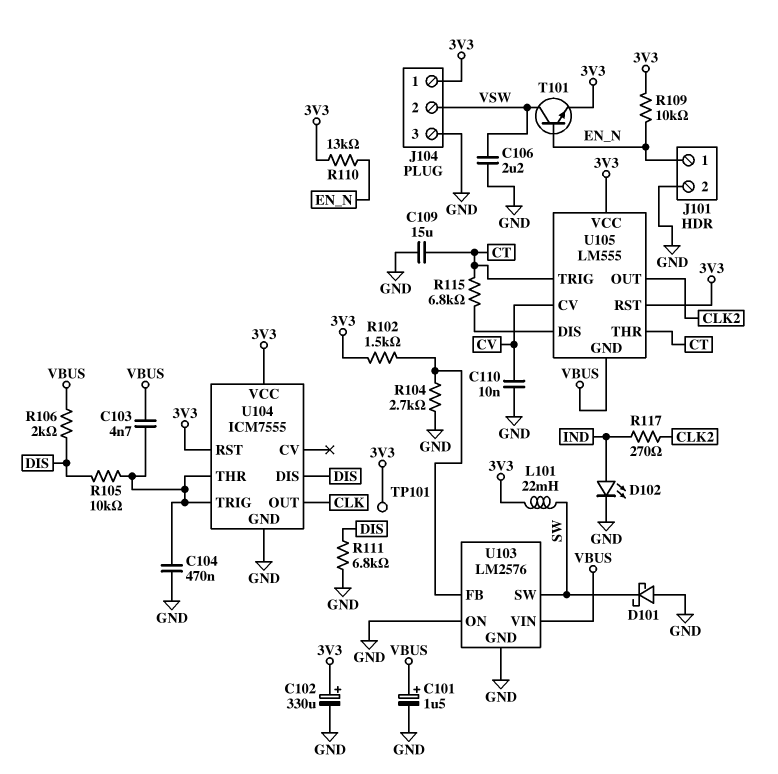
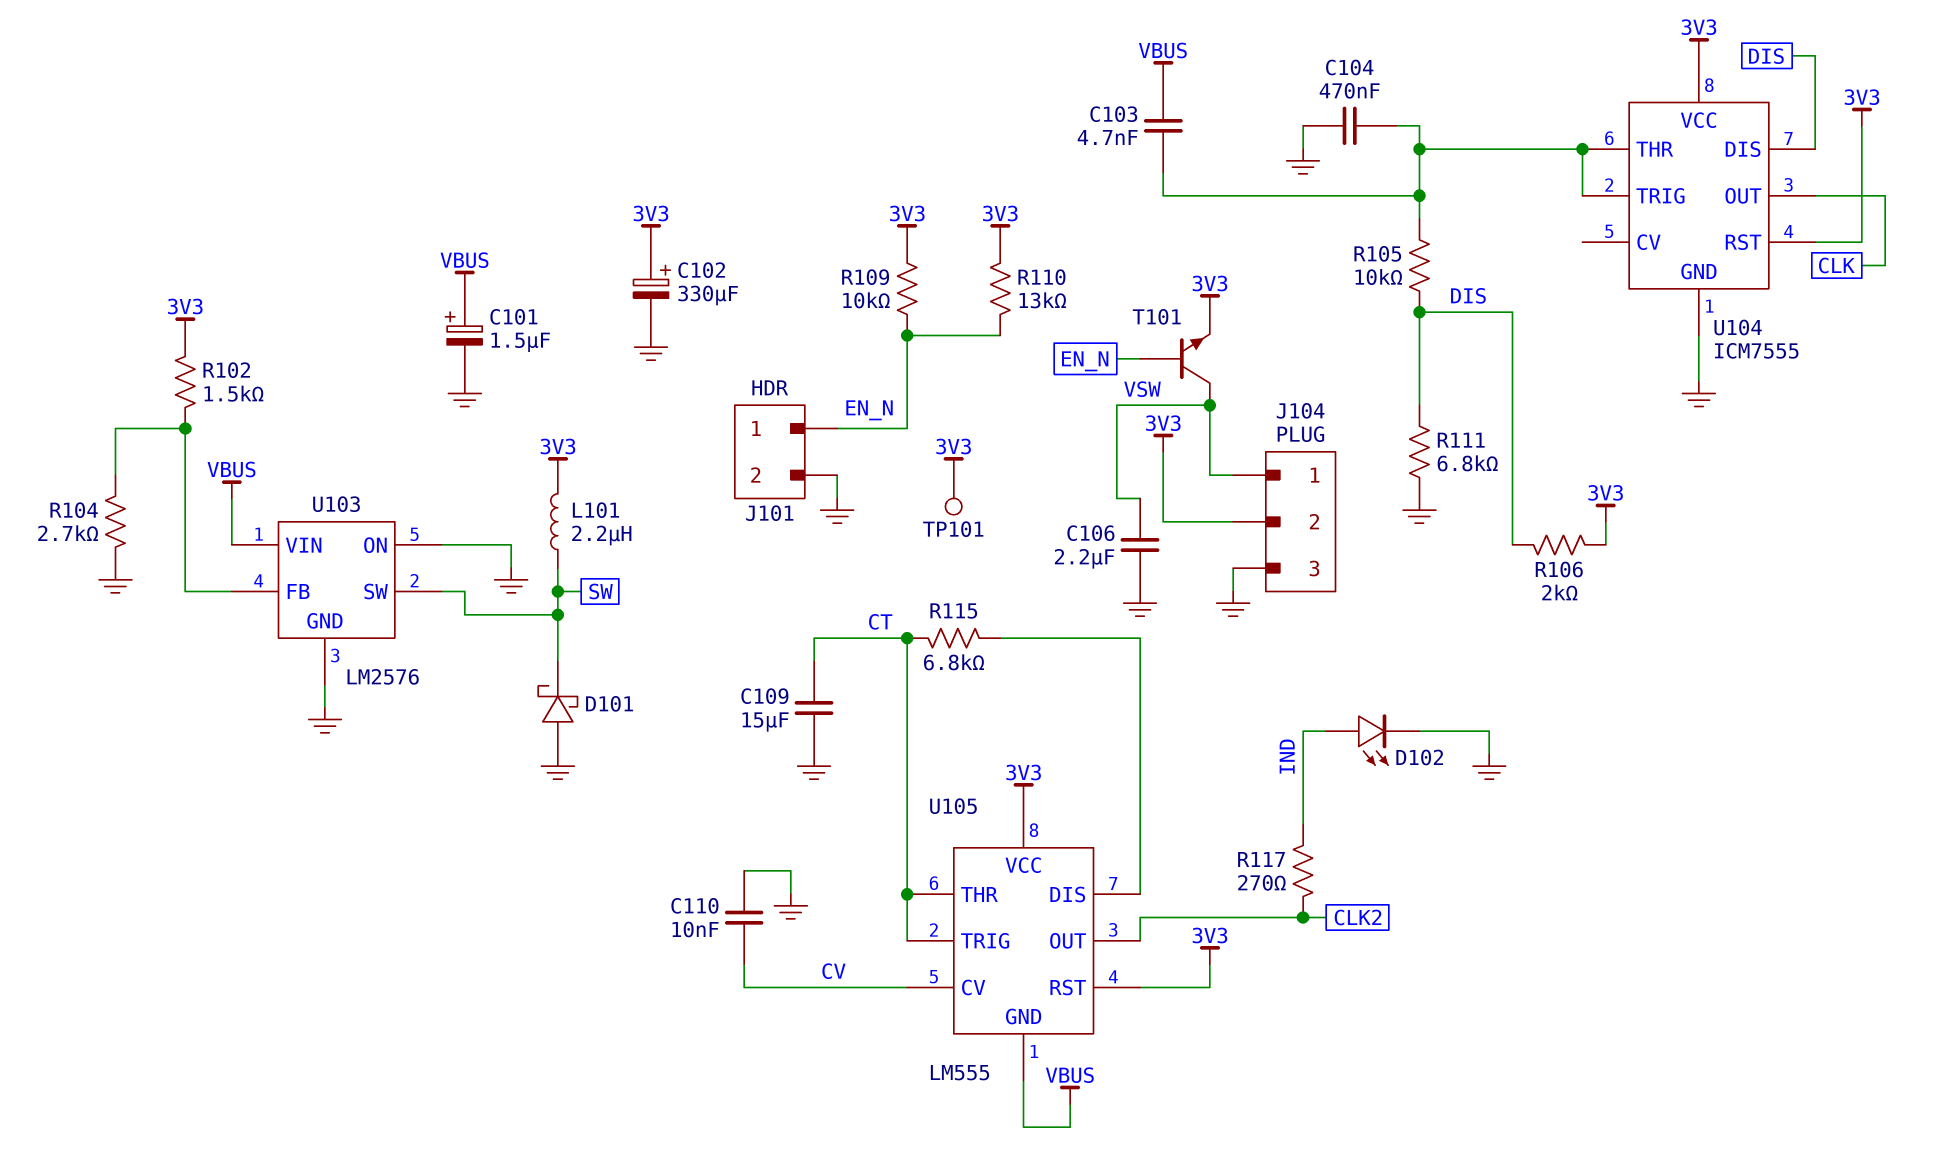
J104 pin 1: 3V3 -> VSW
J104 pin 2: VSW -> 3V3
L101: 22mH (3V3, SW) -> 2.2uH (3V3, SW)
R106: 2k (DIS, VBUS) -> 2k (3V3, DIS)

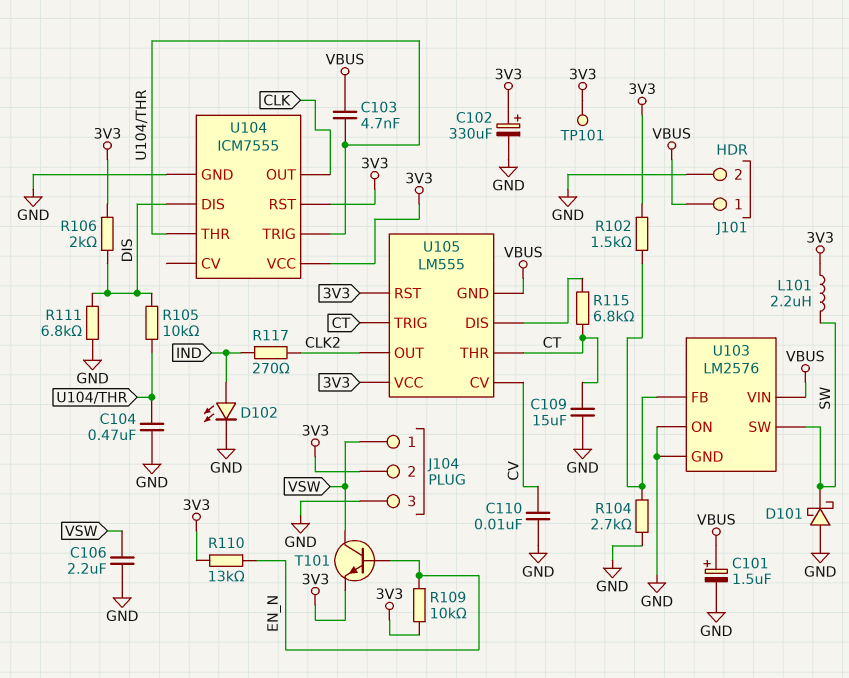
J101 pin 1: EN_N -> VBUS

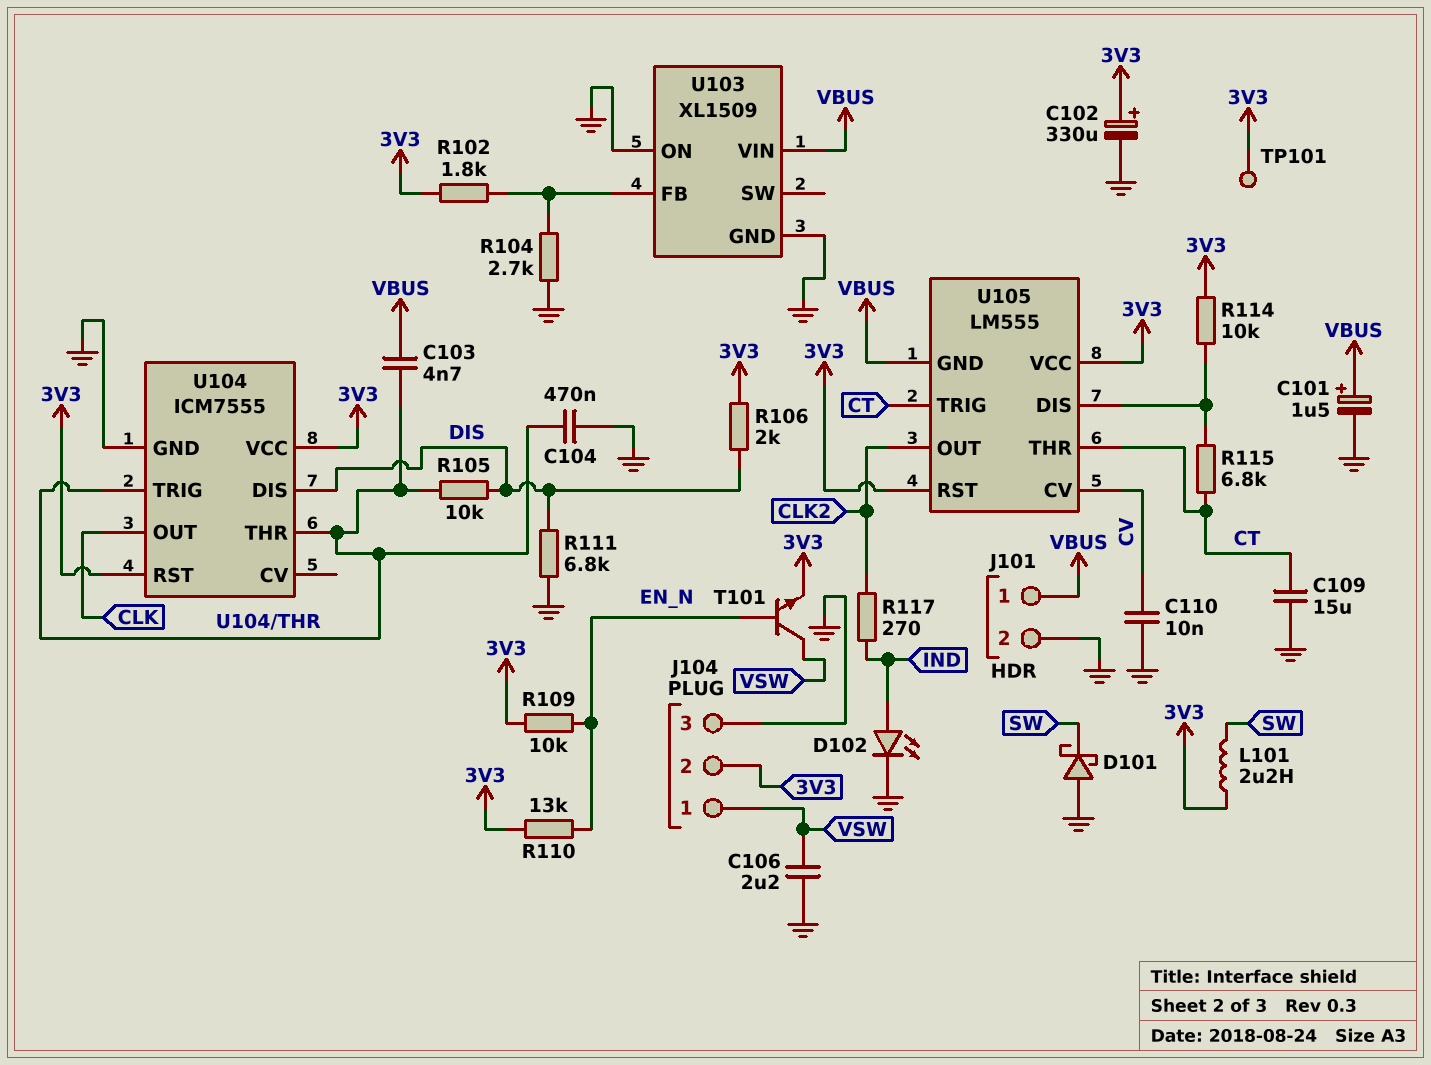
R102: 1.5k (3V3, U103/FB) -> 1.8k (3V3, U103/FB)
R114: none -> 10k (3V3, U105/DIS)
U103: LM2576 -> XL1509
U103 pin SW: SW -> none

